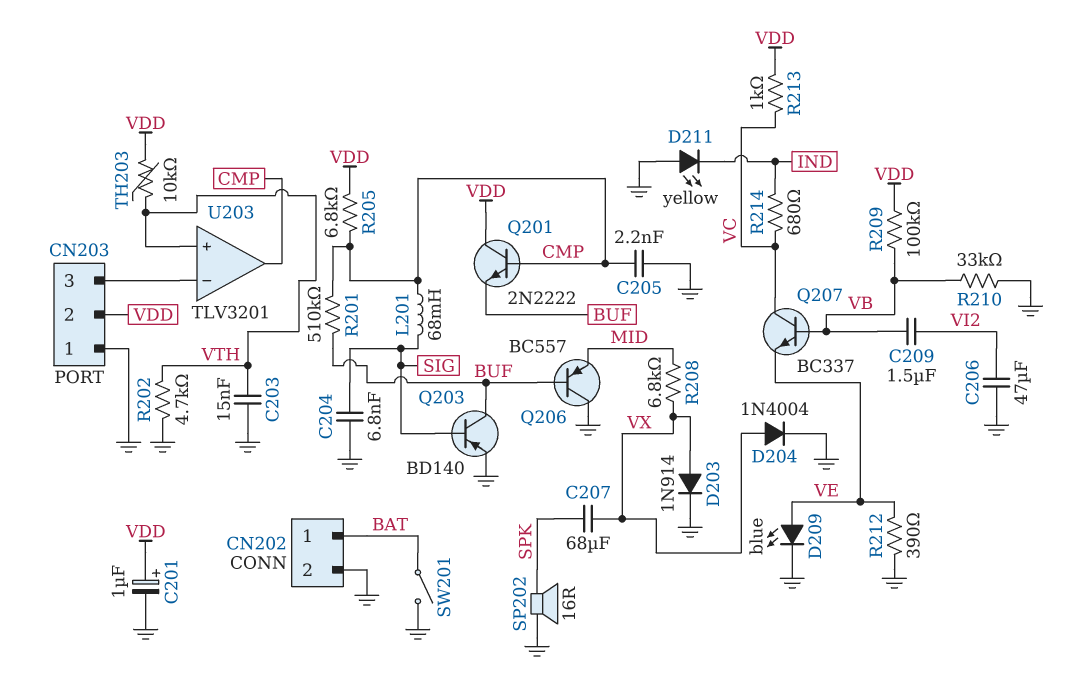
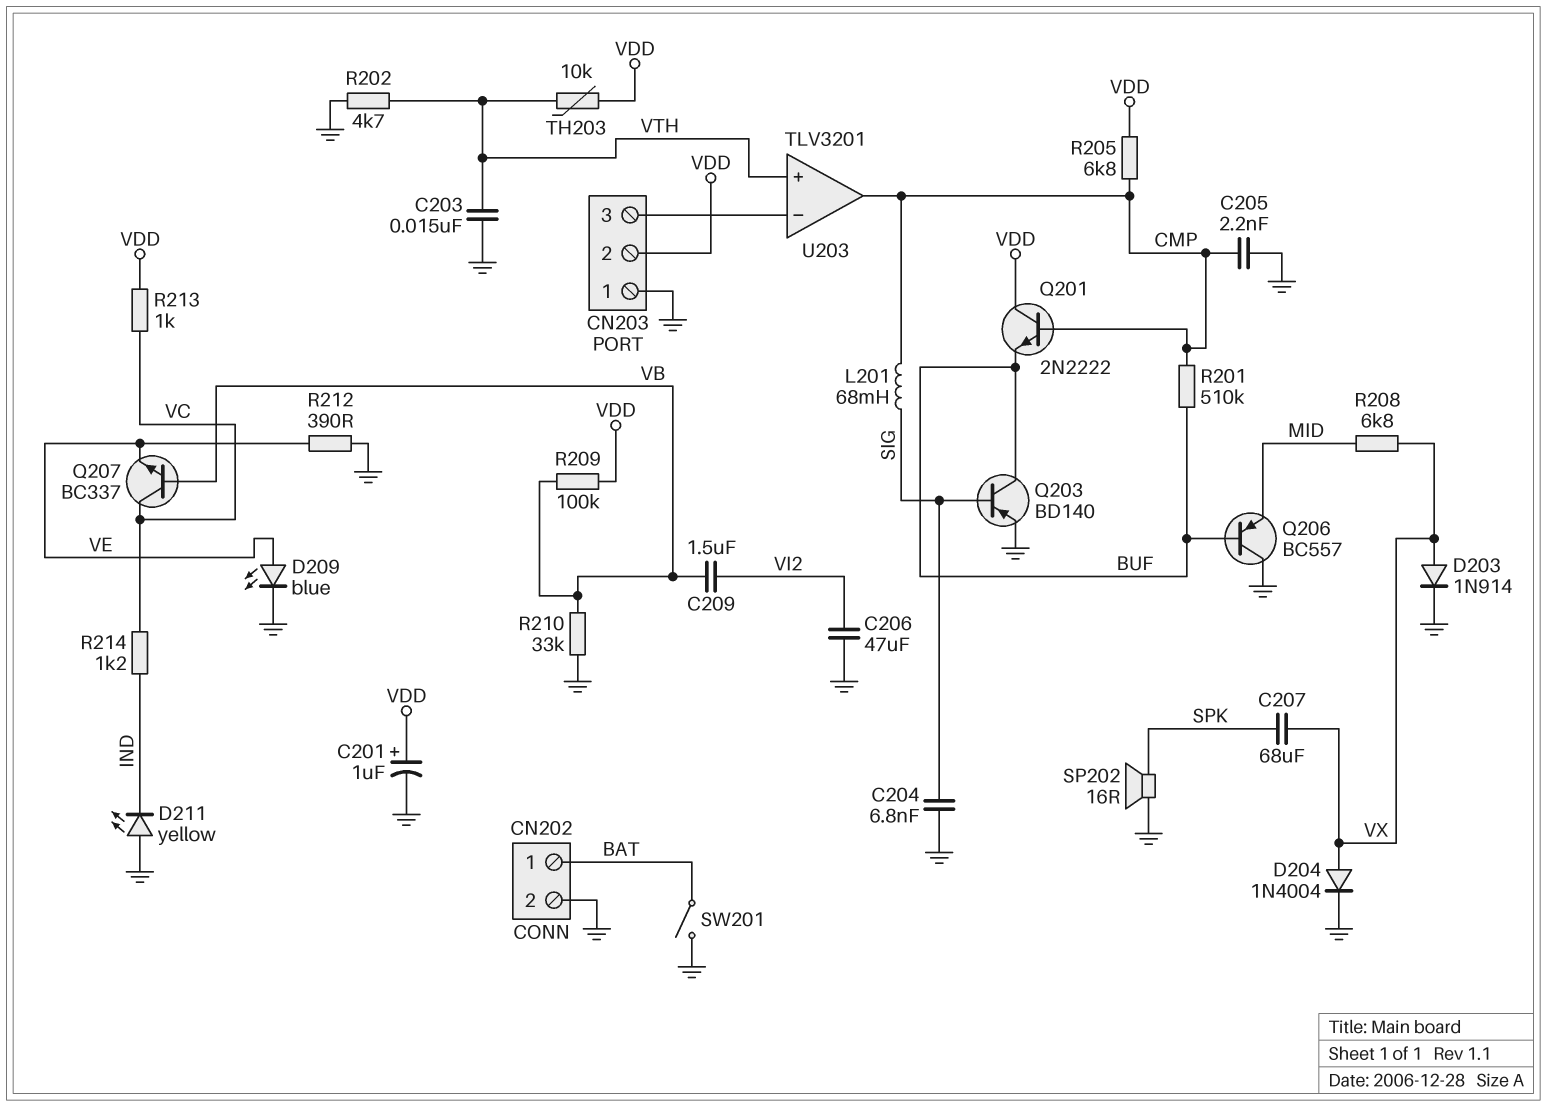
R214: 680 (IND, VC) -> 1.2k (IND, VC)

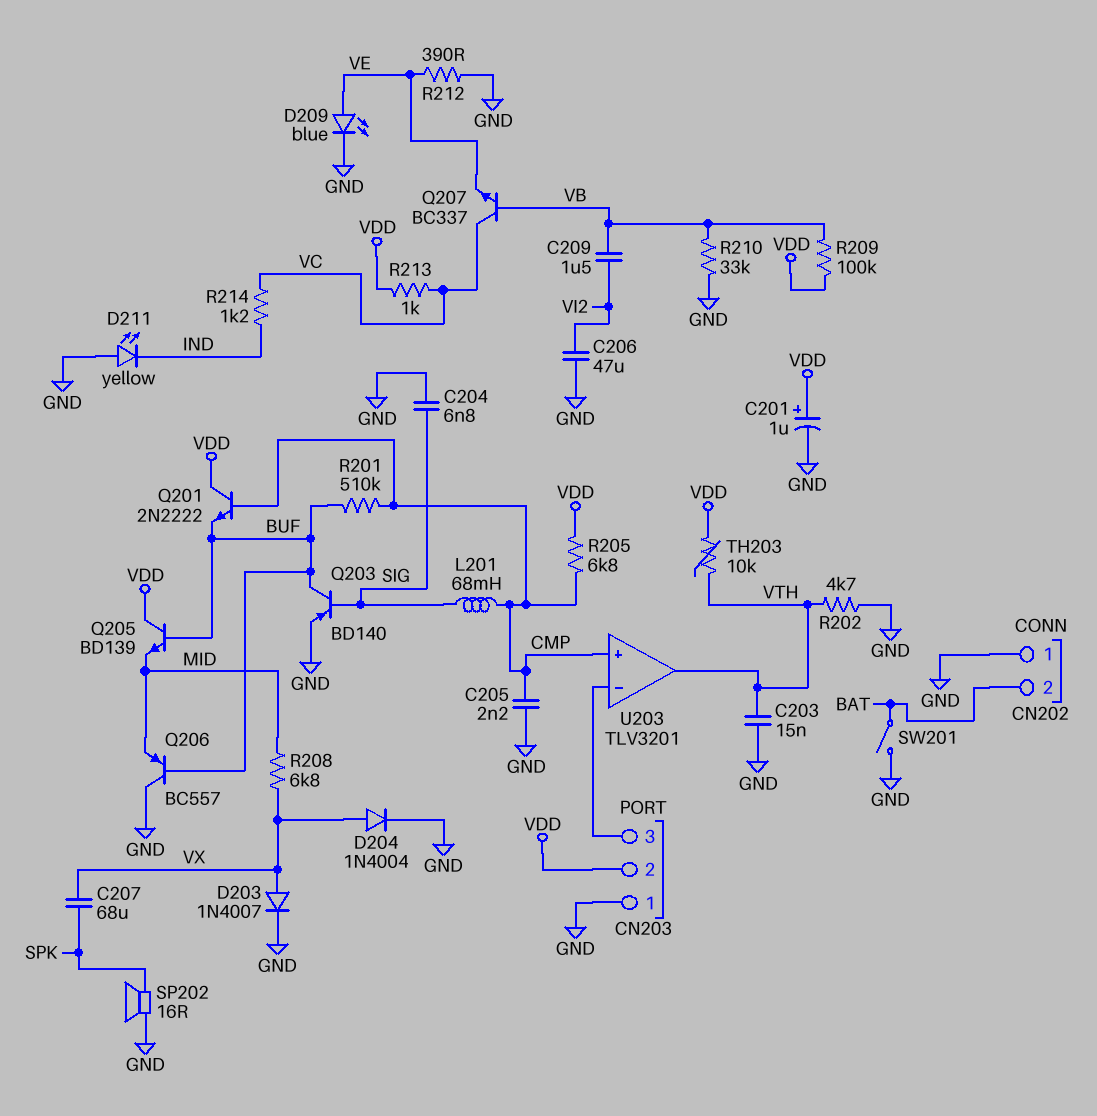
CN202 pin 1: BAT -> GND
CN202 pin 2: GND -> BAT
D203: diode 1N914 (A VX, K GND) -> diode 1N4007 (A VX, K GND)
Q205: none -> NPN BD139 (B BUF, C VDD, E MID)
U203 pin in+: VTH -> CMP
U203 pin out: CMP -> VTH

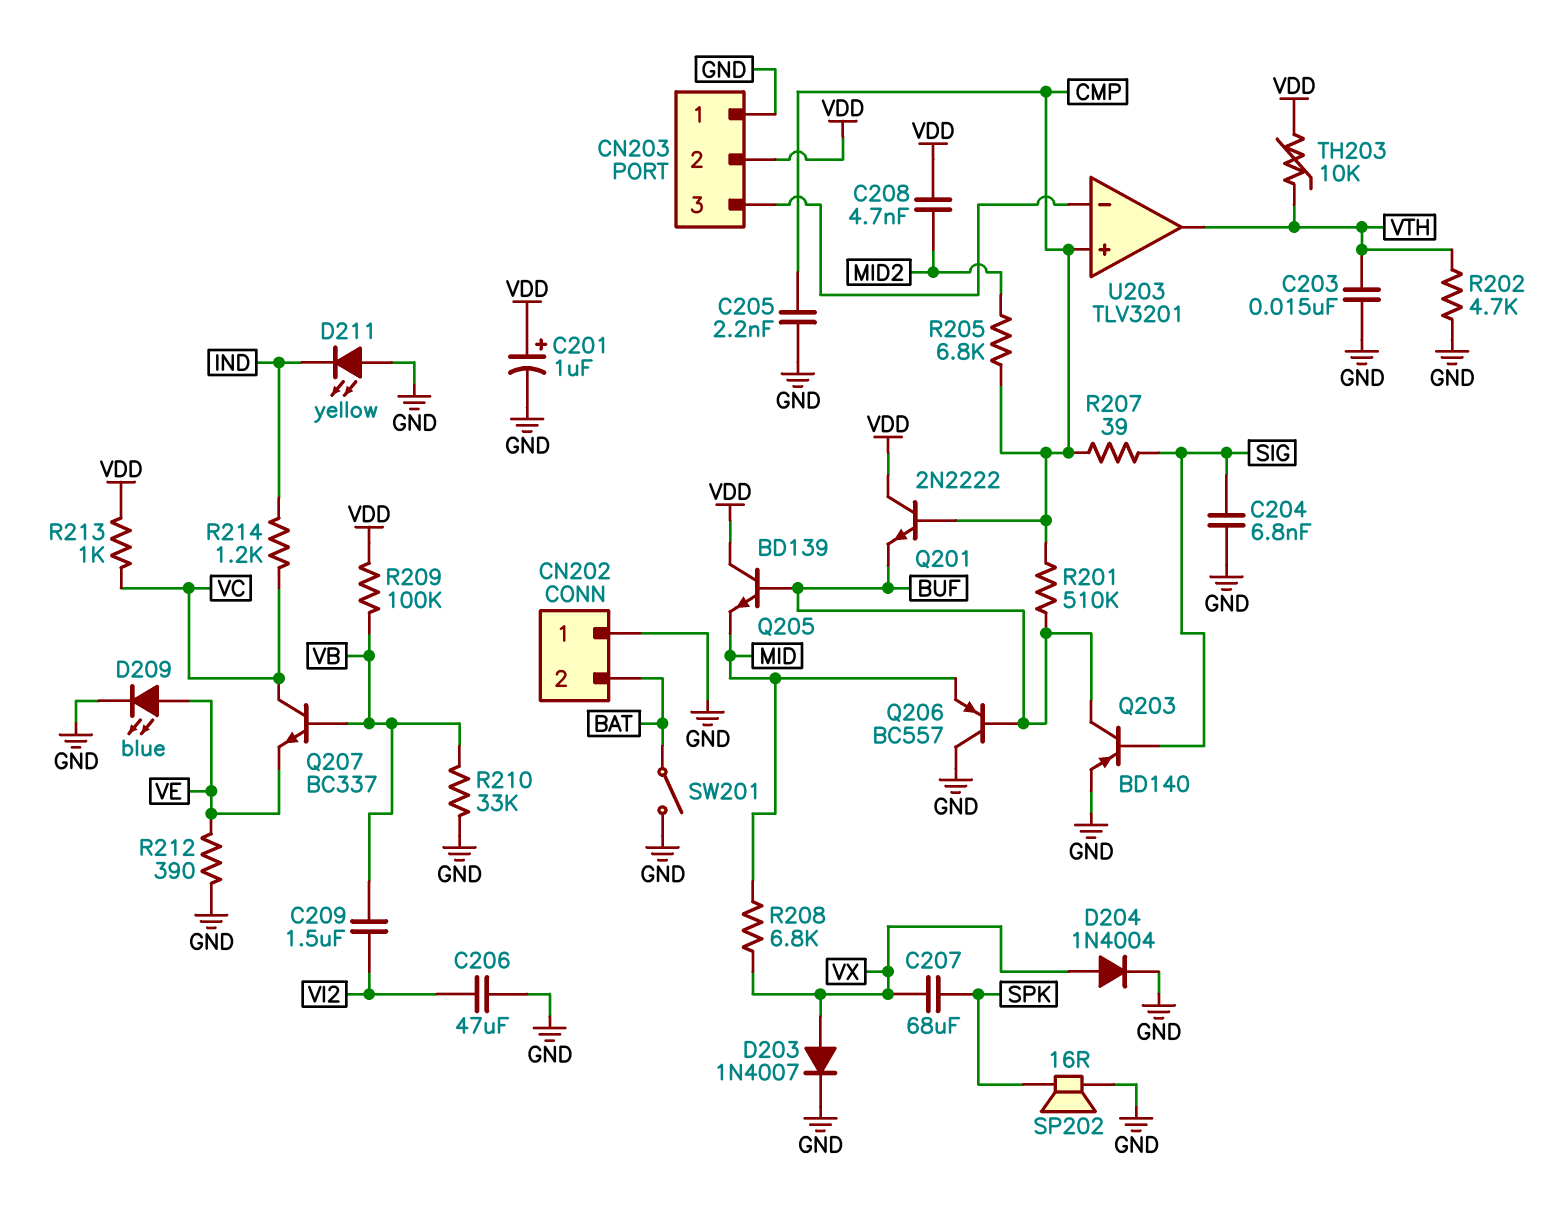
C208: none -> 4.7nF (MID2, VDD)
L201: 68mH (CMP, SIG) -> none
R205: 6.8k (CMP, VDD) -> 6.8k (CMP, MID2)
R207: none -> 39 (CMP, SIG)

